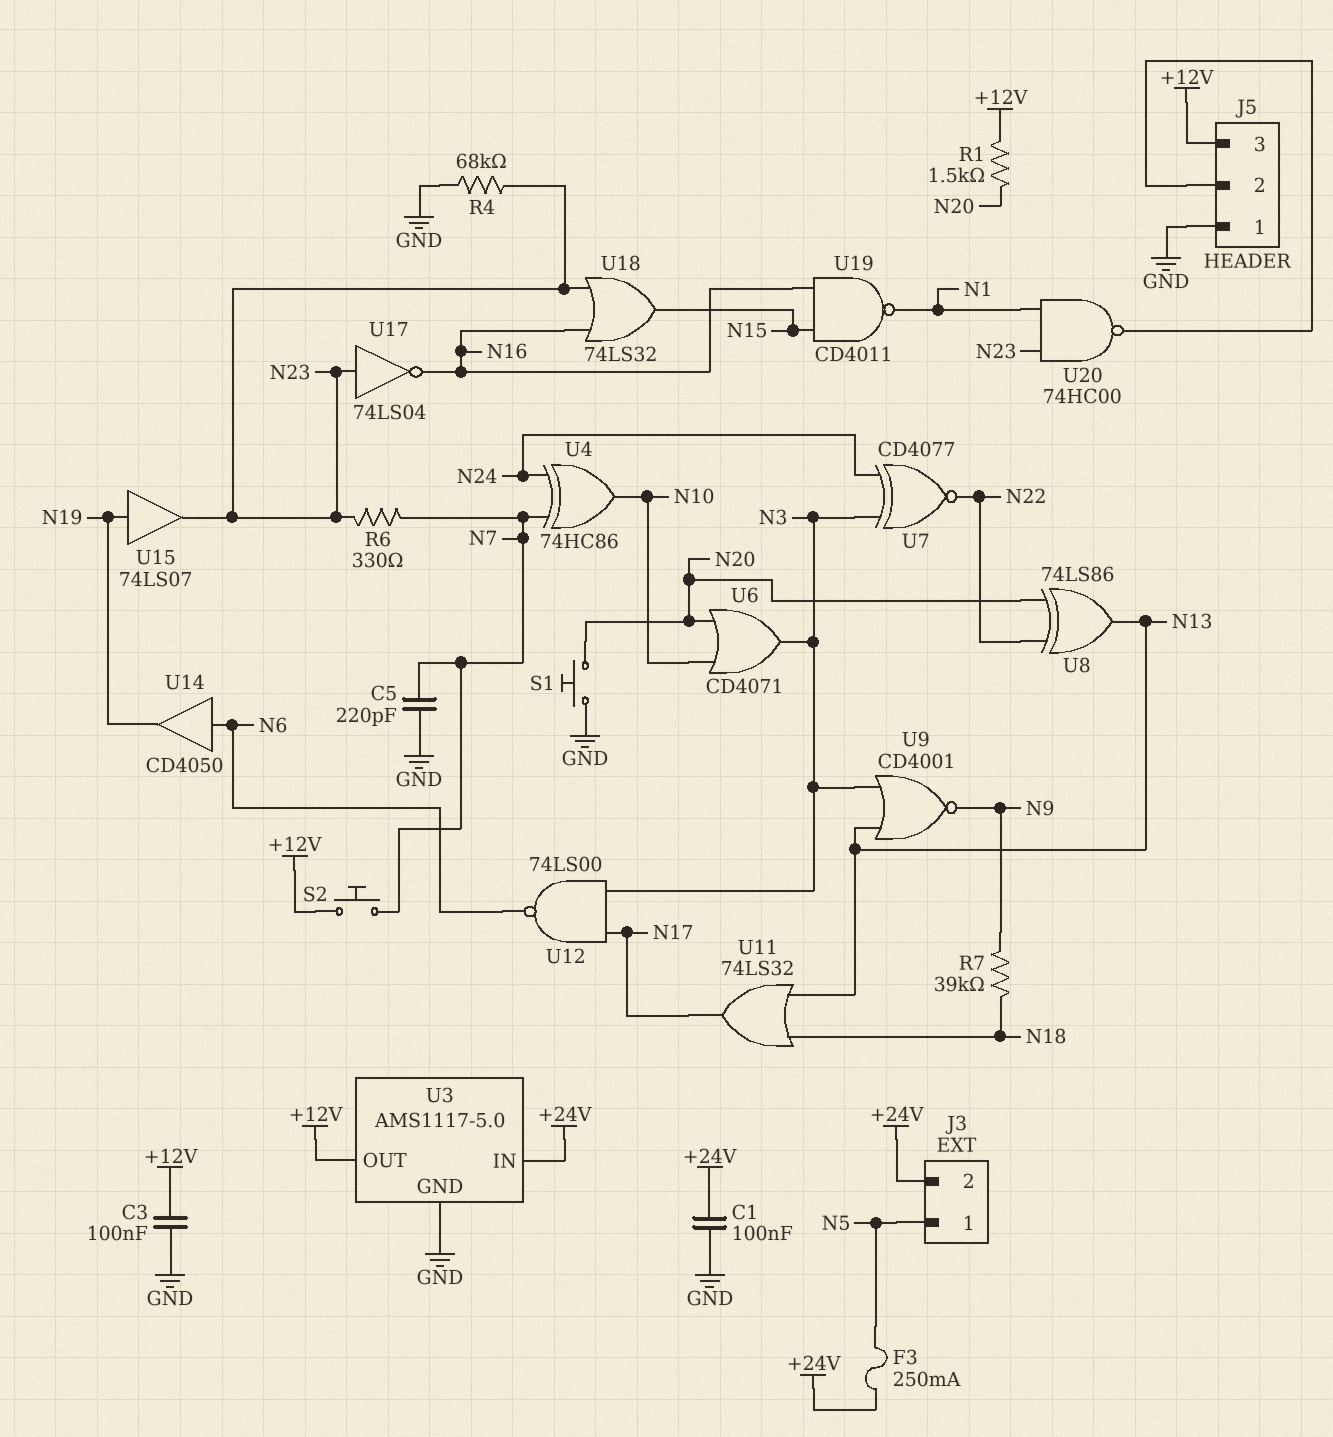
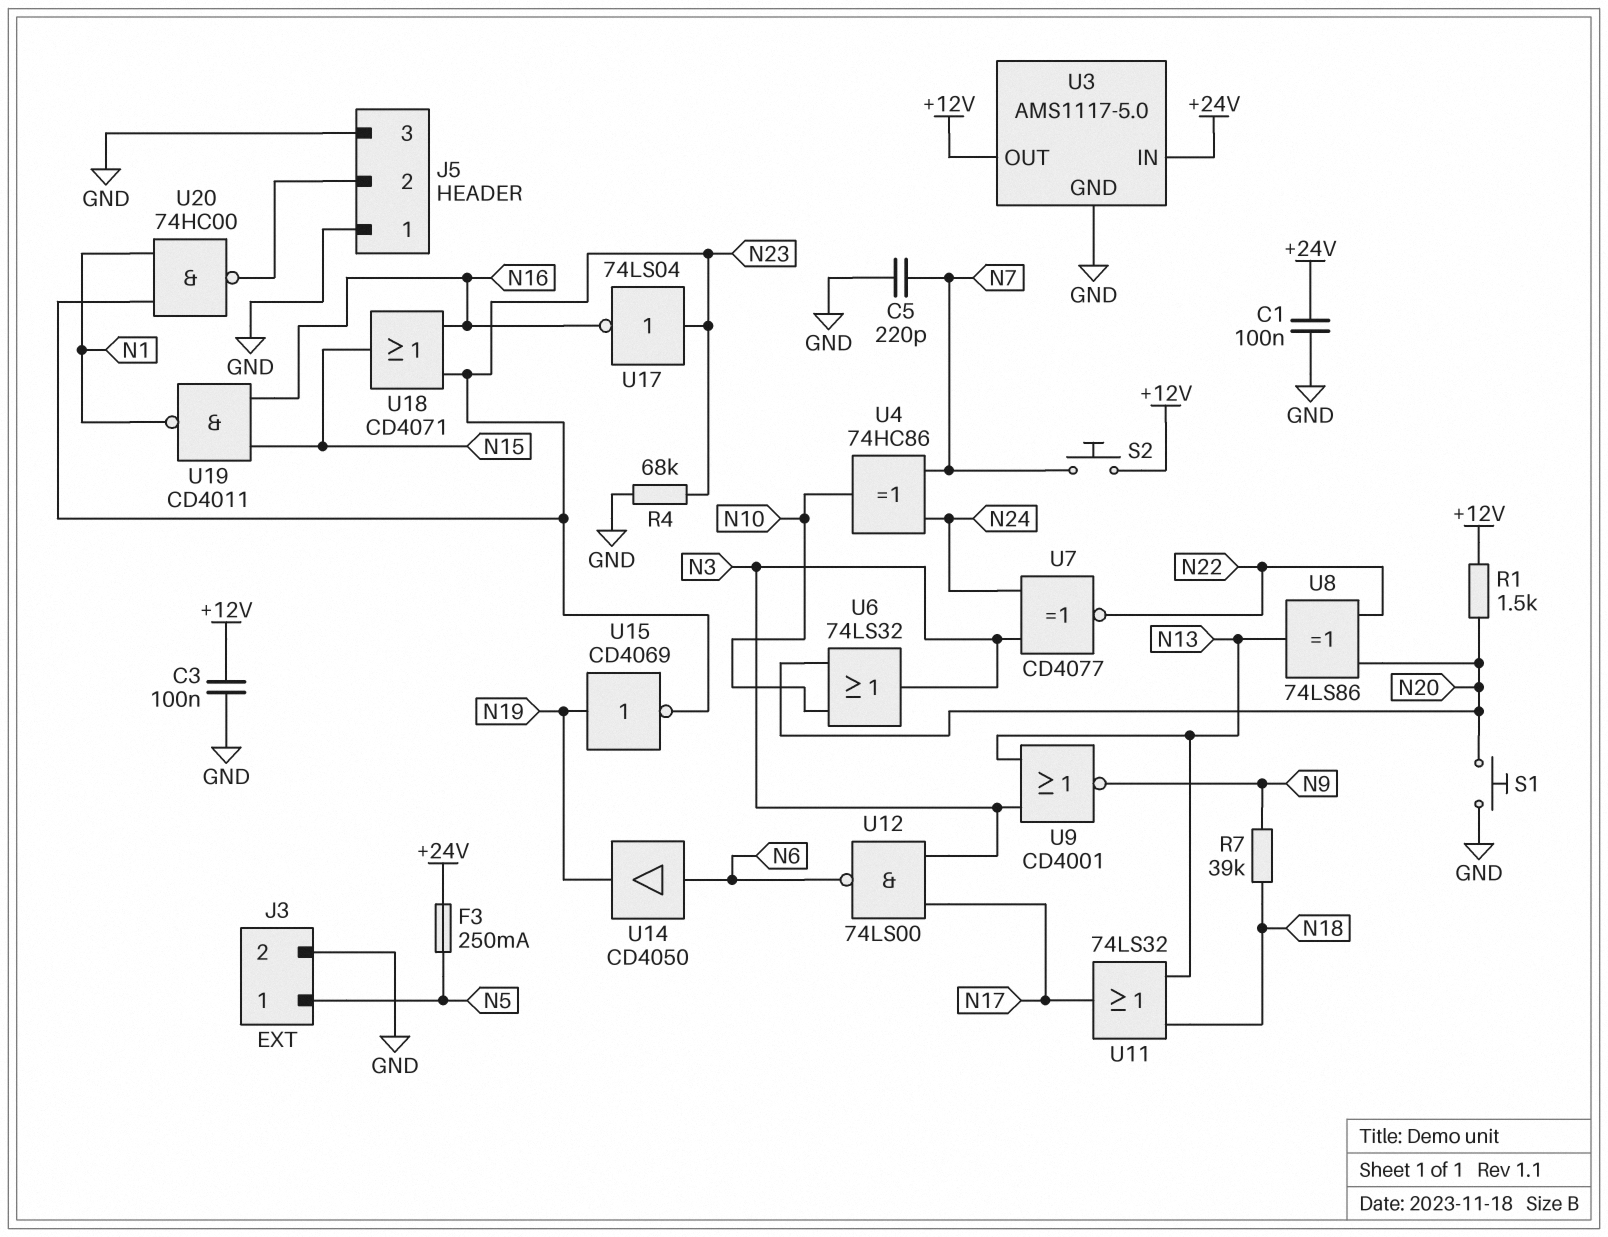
J3 pin 2: +24V -> GND
J5 pin 3: +12V -> GND
R6: 330 (N7, N23) -> none
U6: OR CD4071 (in N10, in N20, out N3) -> OR 74LS32 (in N10, in N20, out N3)
U15: buffer 74LS07 (in N19, out N23) -> NOT CD4069 (in N19, out N23)
U18: OR 74LS32 (in N16, in N23, out N15) -> OR CD4071 (in N16, in N23, out N15)

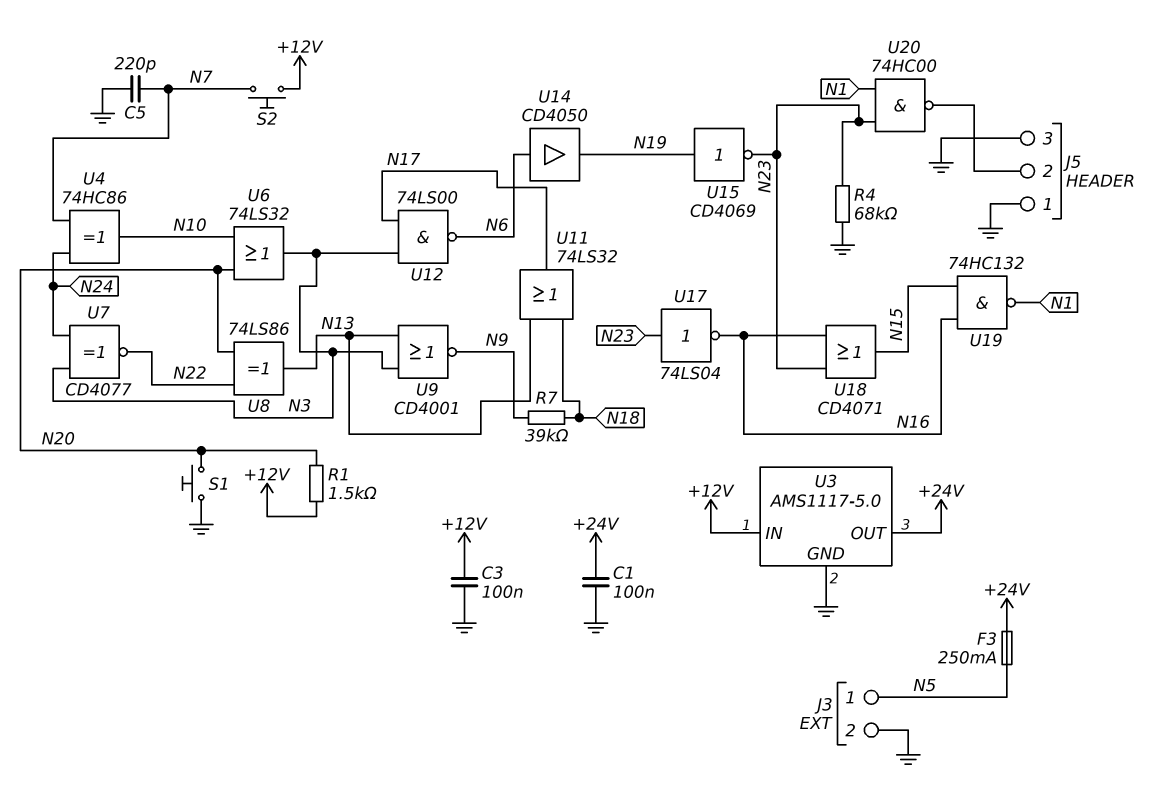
U3 pin IN: +24V -> +12V
U3 pin OUT: +12V -> +24V
U19: NAND CD4011 (in N15, in N16, out N1) -> NAND 74HC132 (in N15, in N16, out N1)

